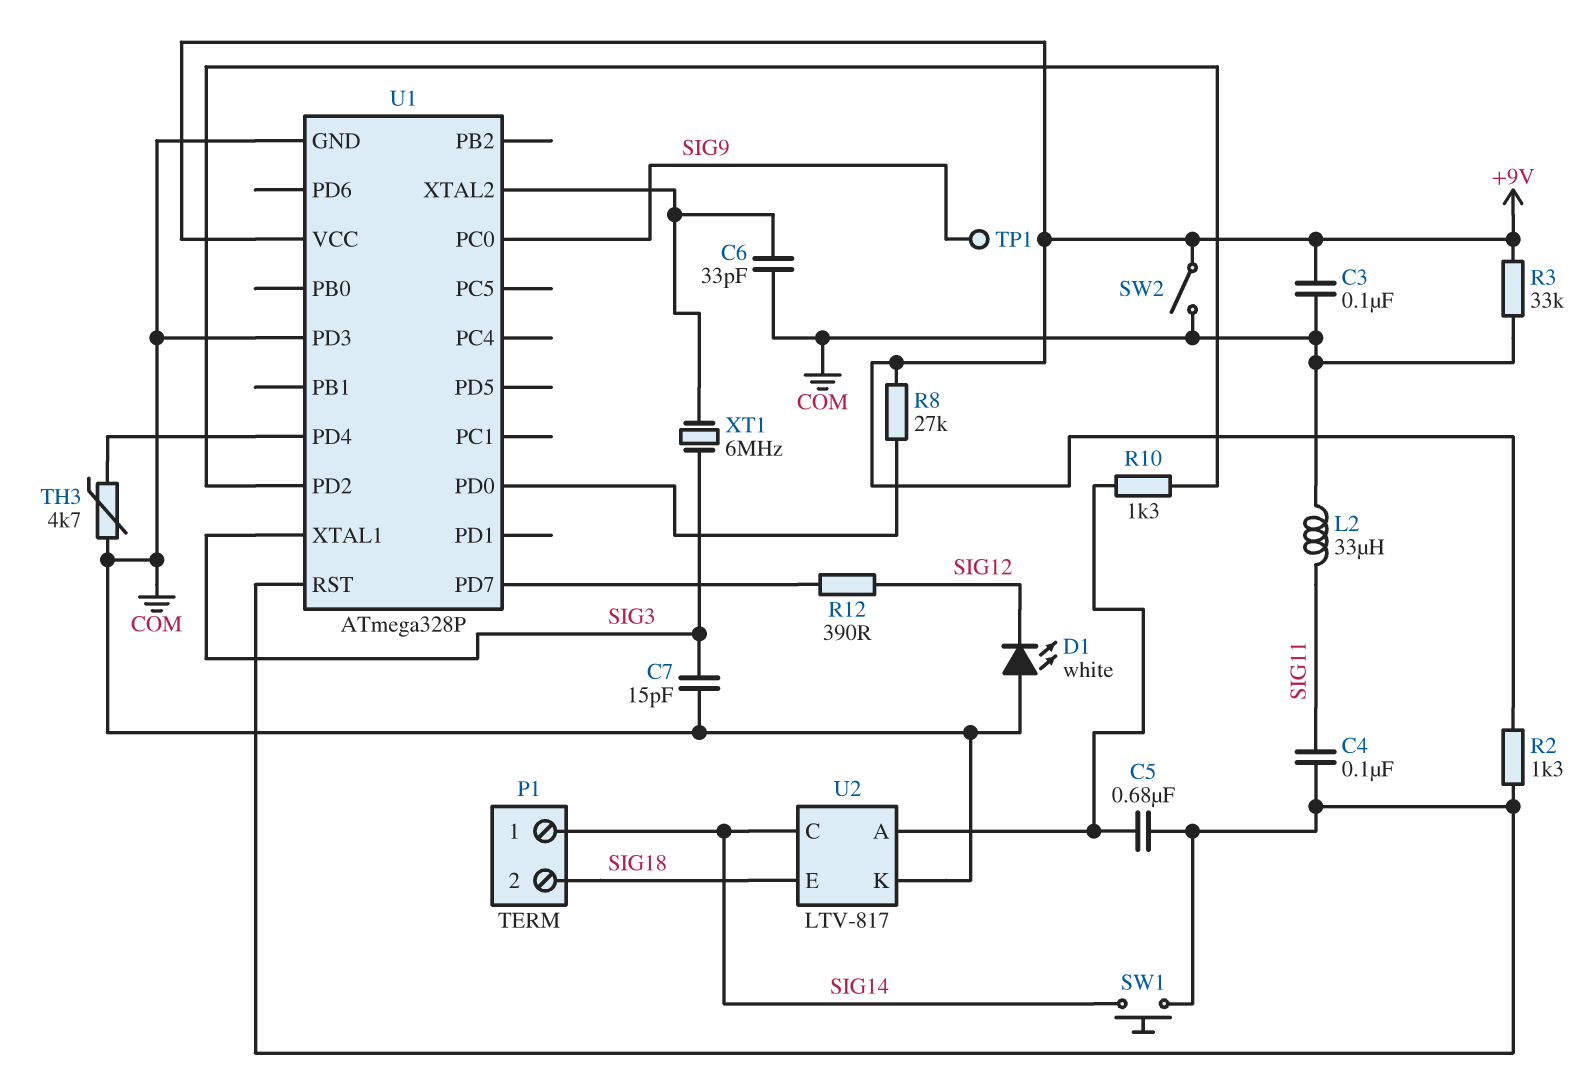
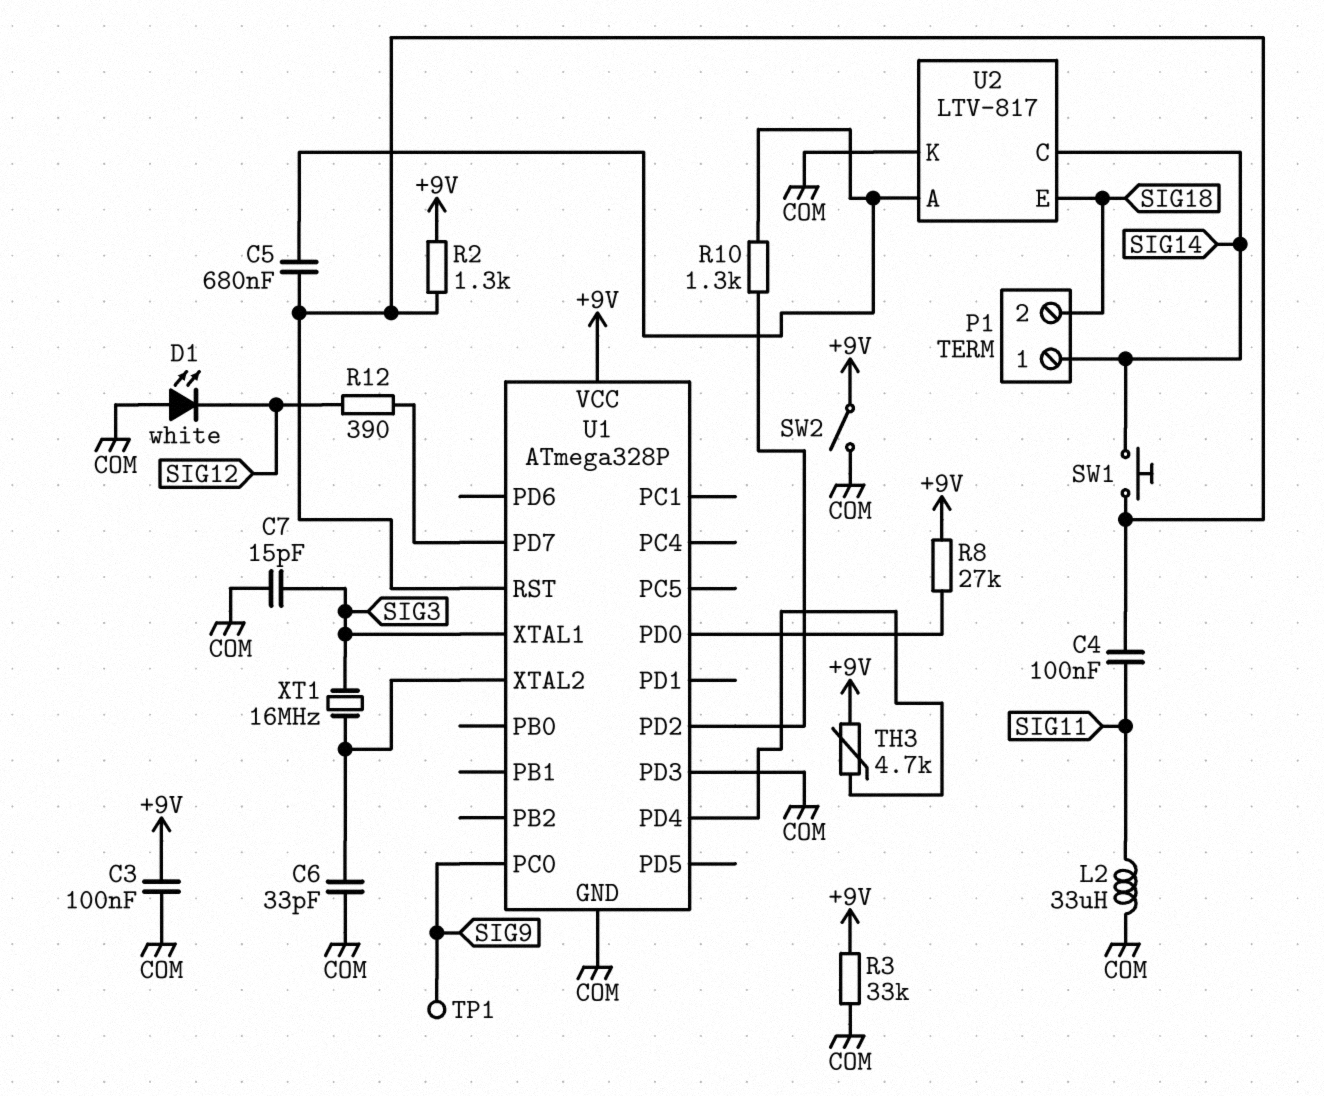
TH3: 4.7k (COM, U1/PD4) -> 4.7k (+9V, U1/PD4)
XT1: 6MHz (SIG3, U1/XTAL2) -> 16MHz (SIG3, U1/XTAL2)

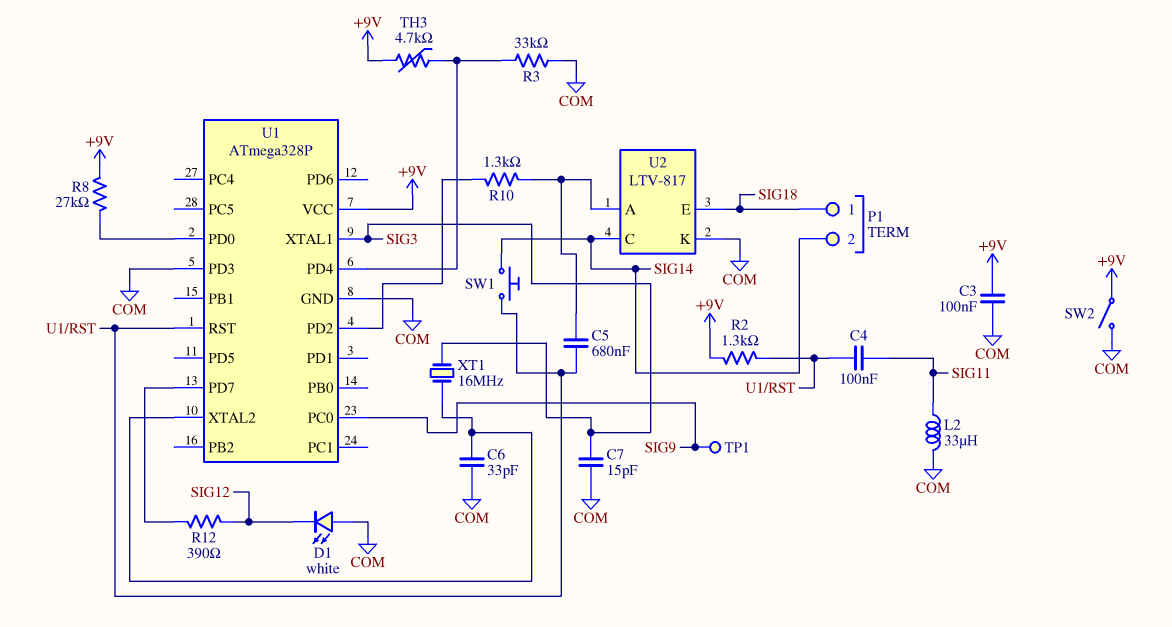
P1 pin 1: SIG14 -> SIG18
P1 pin 2: SIG18 -> SIG14
R3: 33k (+9V, COM) -> 33k (COM, U1/PD4)

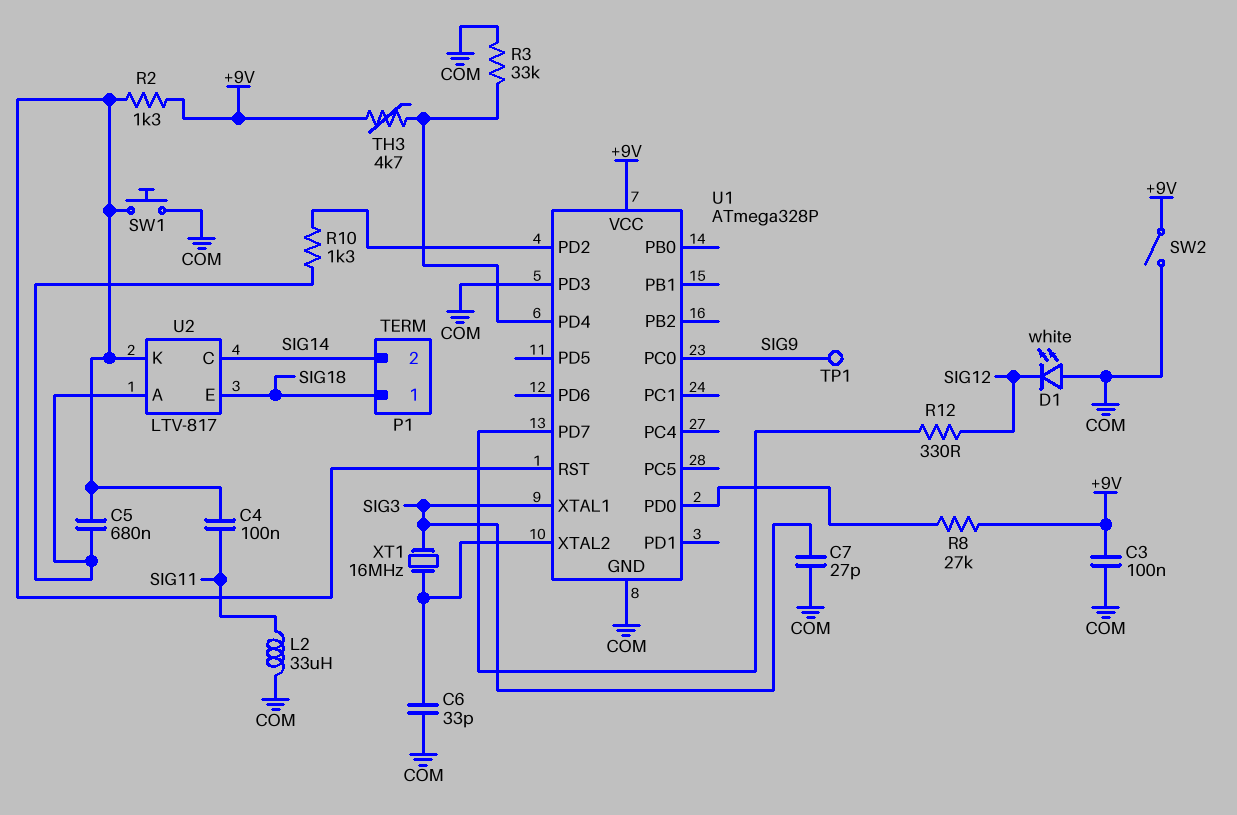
C7: 15pF (COM, SIG3) -> 27pF (COM, SIG3)
R12: 390 (SIG12, U1/PD7) -> 330 (SIG12, U1/PD7)
SW1: button (SIG14, U1/RST) -> button (COM, U1/RST)
U2 pin K: COM -> U1/RST

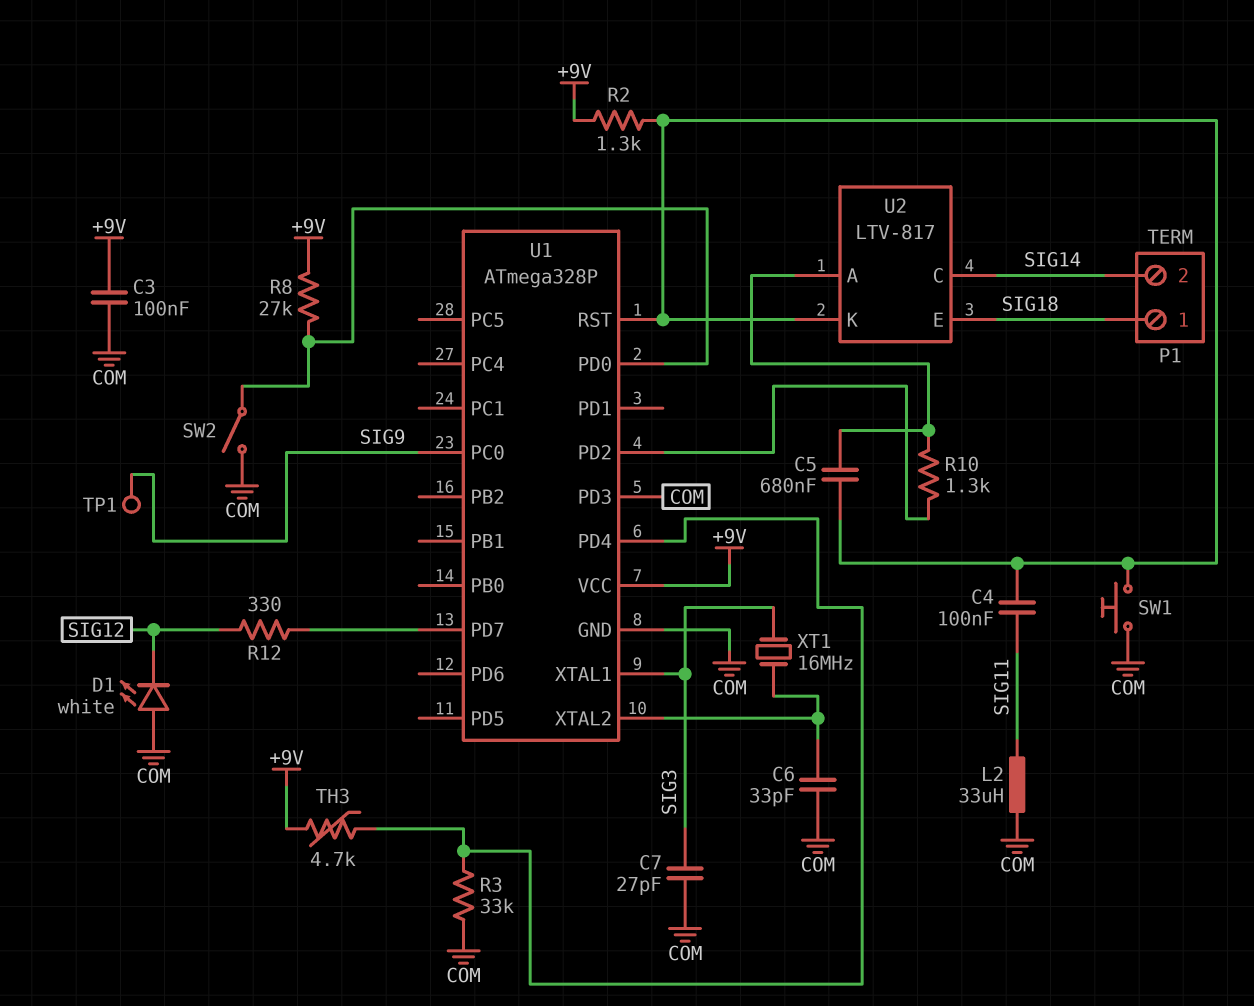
SW2: switch (+9V, COM) -> switch (COM, U1/PD0)

